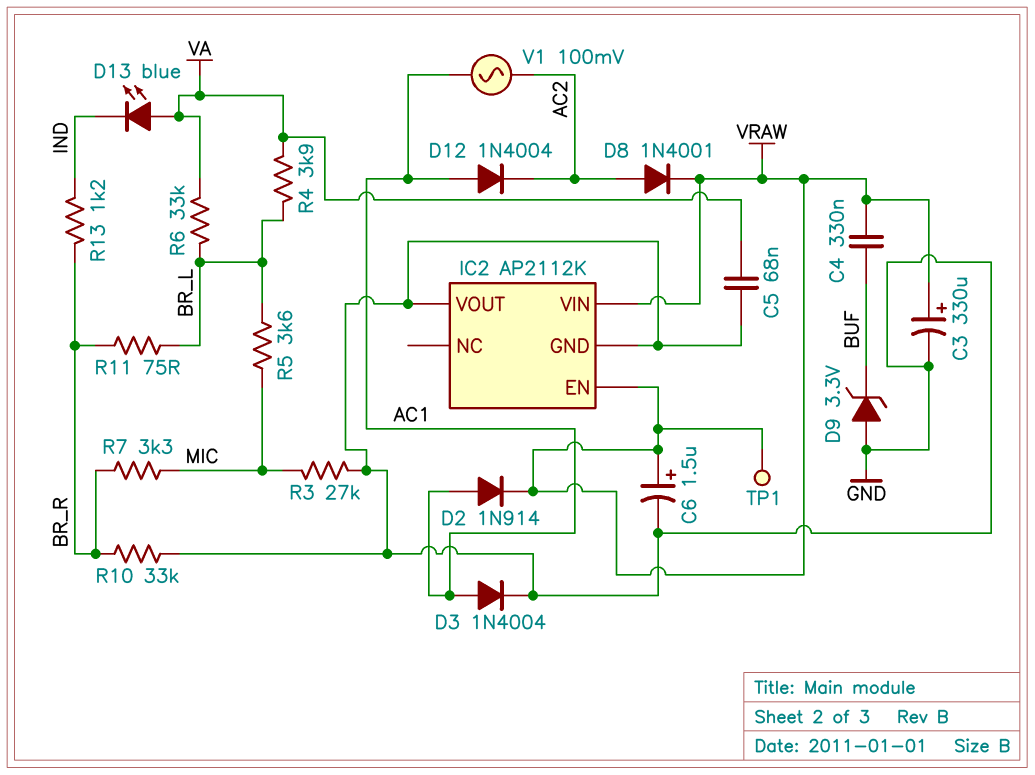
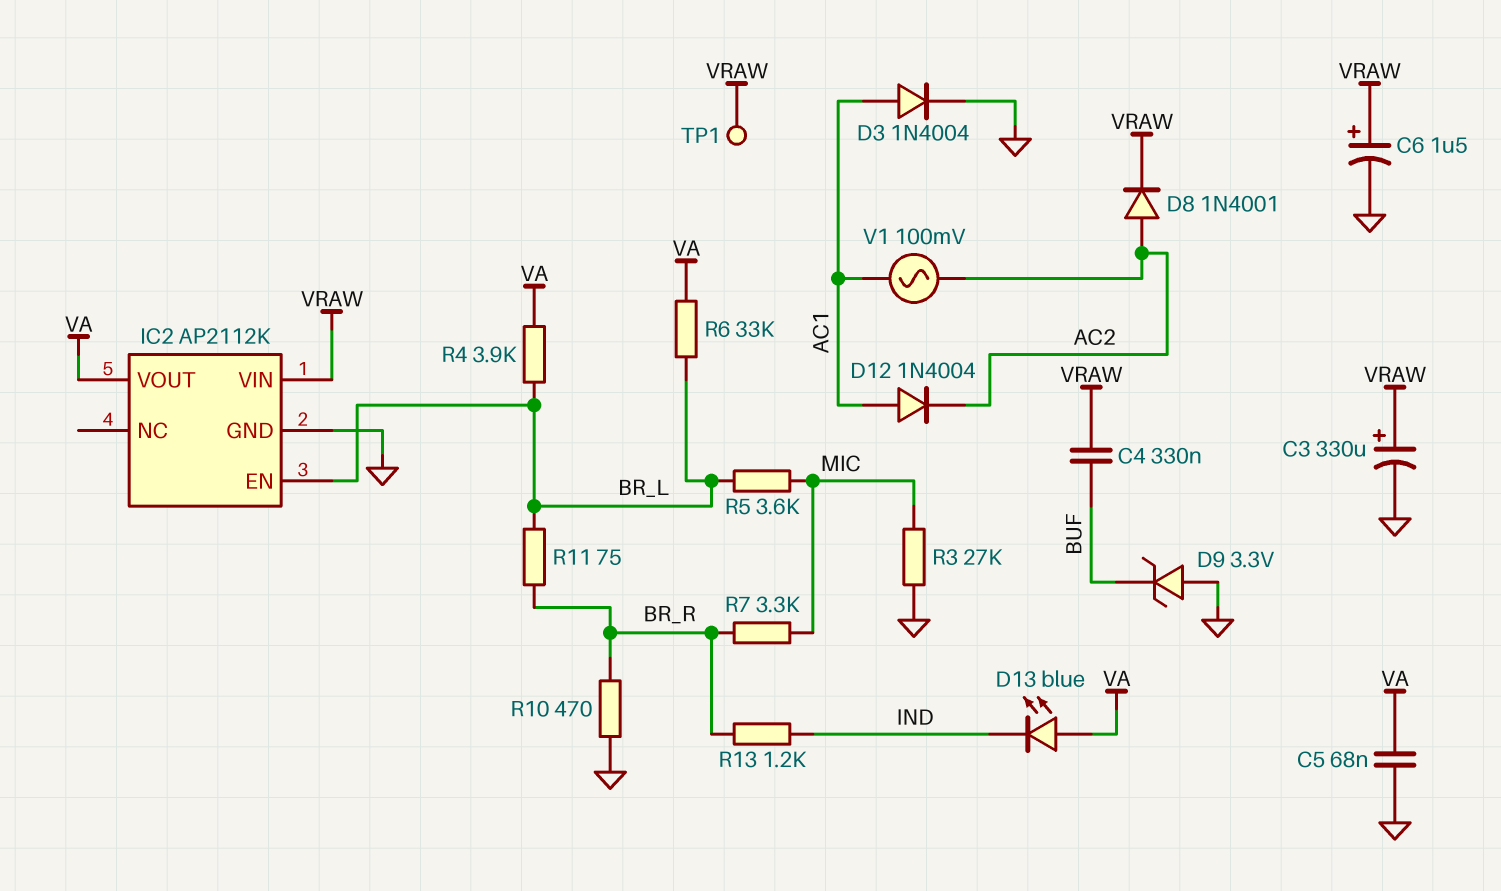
D2: diode 1N914 (A AC1, K VRAW) -> none
IC2 pin EN: VRAW -> BR_L
IC2 pin VOUT: GND -> VA
R10: 33k (BR_R, GND) -> 470 (BR_R, GND)

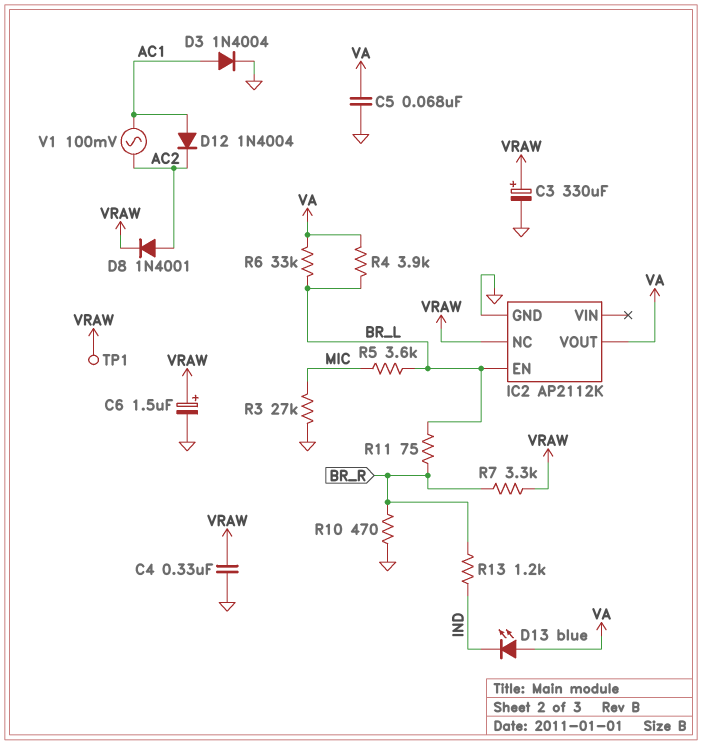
C4: 330nF (BUF, VRAW) -> 330nF (GND, VRAW)
D9: zener 3.3V (A GND, K BUF) -> none
IC2 pin NC: none -> VRAW
IC2 pin VIN: VRAW -> none
R7: 3.3k (BR_R, MIC) -> 3.3k (BR_R, VRAW)

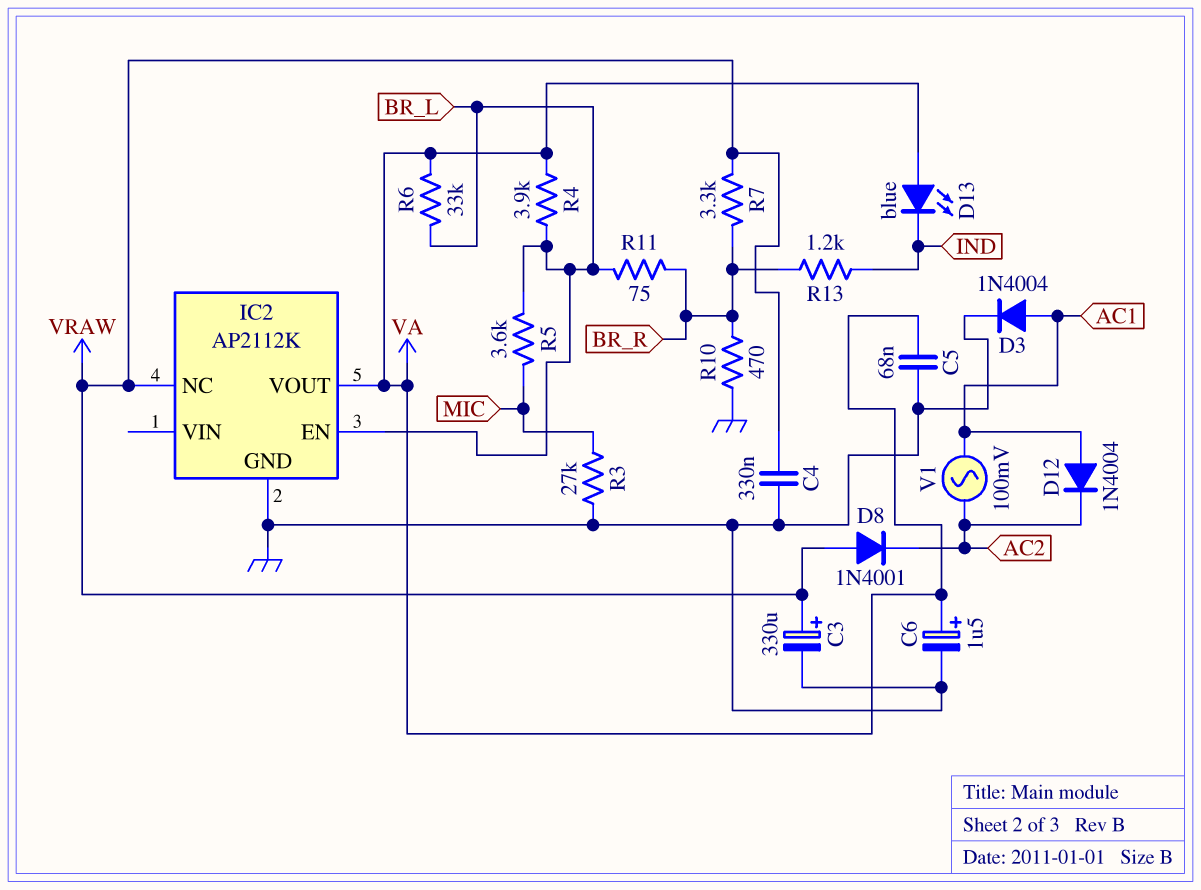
C6: 1.5uF (plus VRAW, minus GND) -> 1.5uF (plus VA, minus GND)
D8: diode 1N4001 (A AC2, K VRAW) -> diode 1N4001 (A VRAW, K AC2)
TP1: test point (VRAW) -> none

